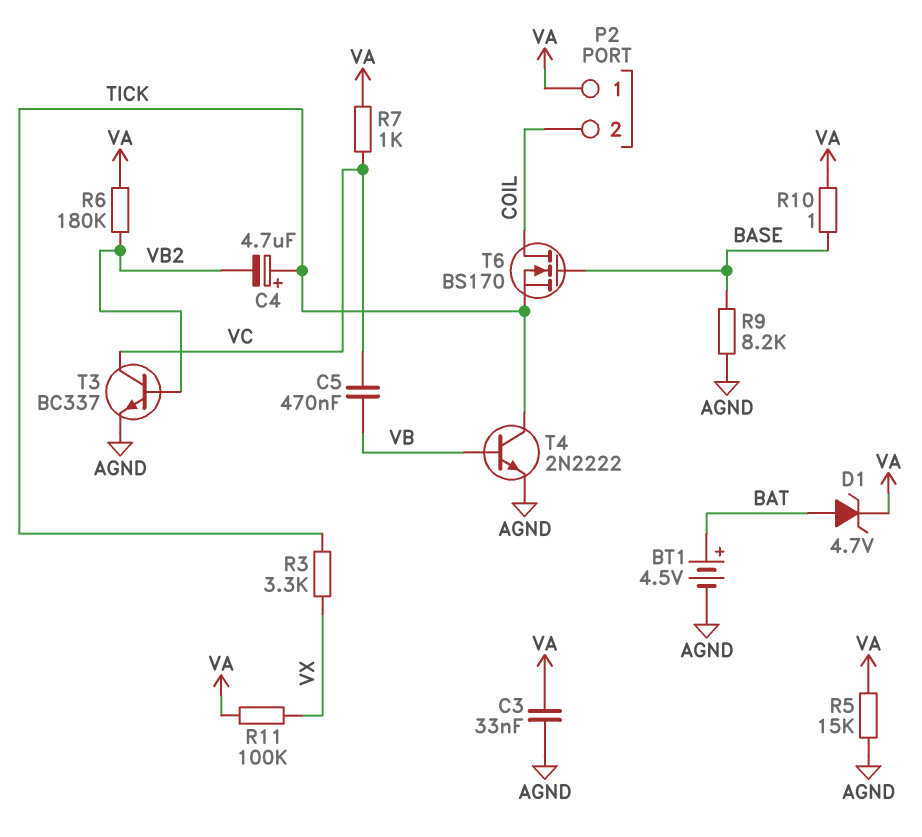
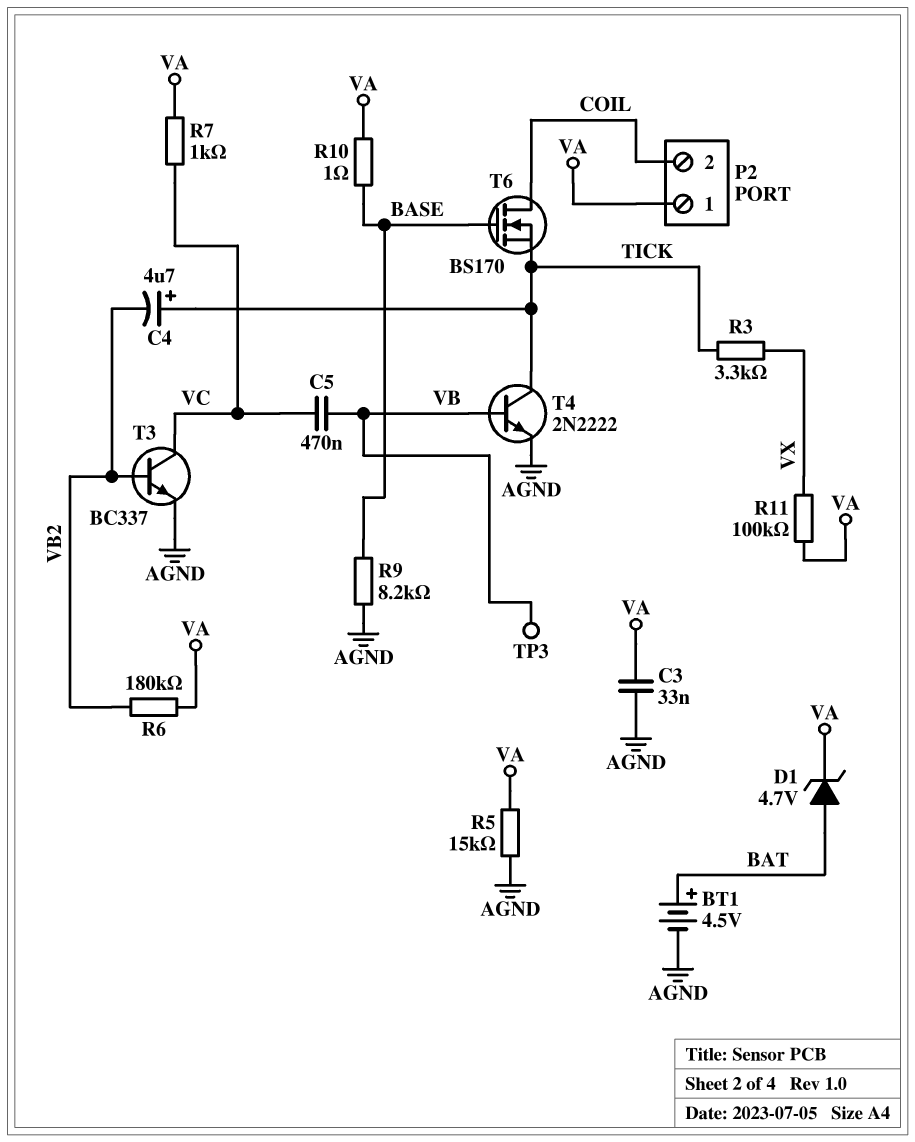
TP3: none -> test point (VB)

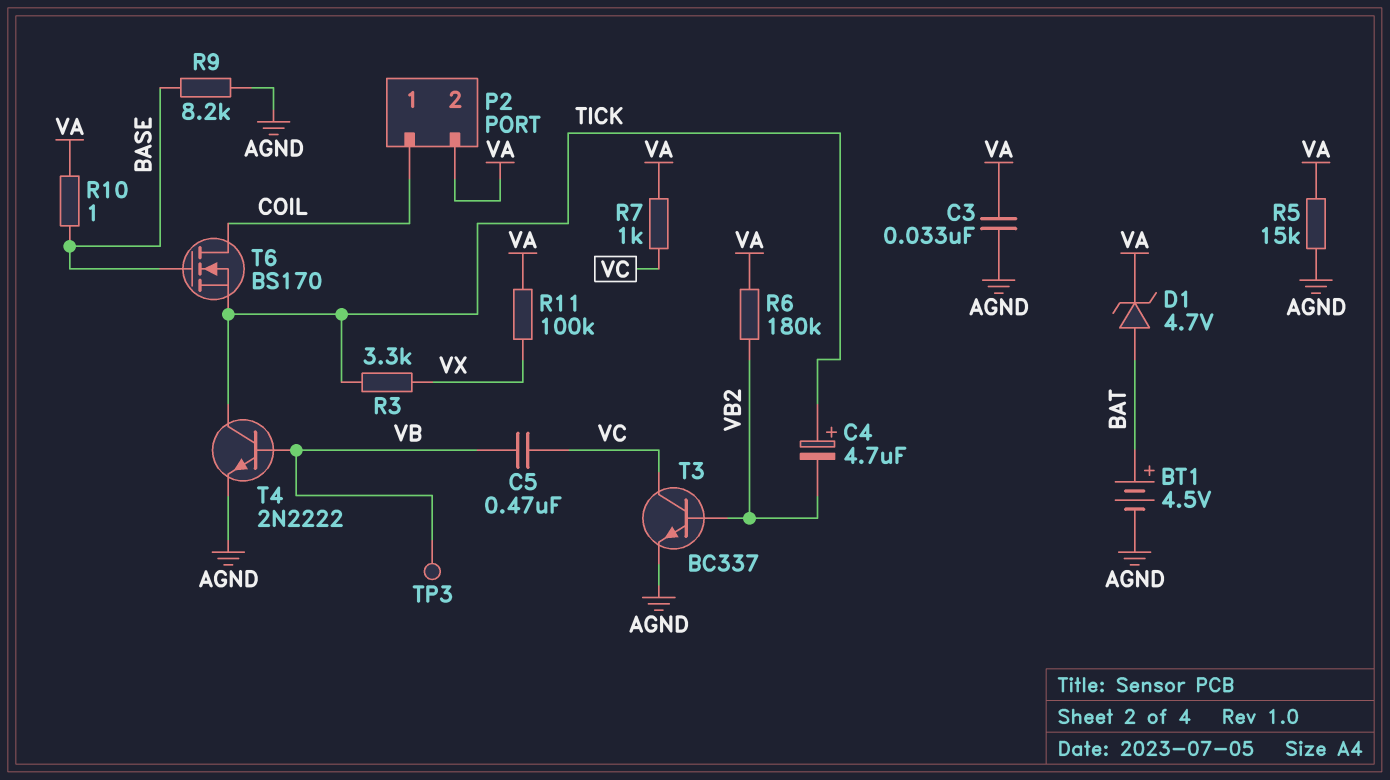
P2 pin 1: VA -> COIL
P2 pin 2: COIL -> VA

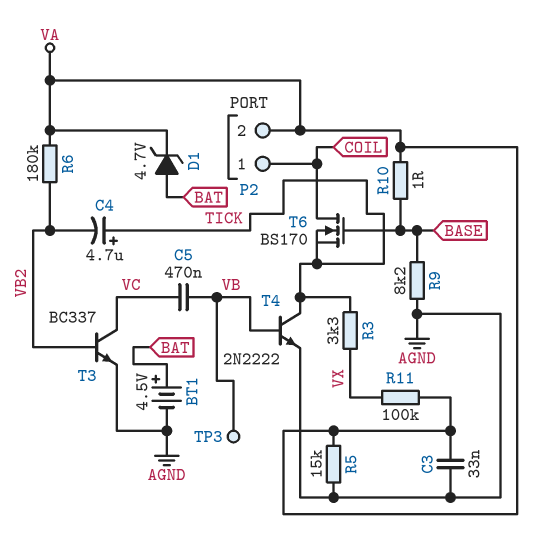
R7: 1k (VA, VC) -> none

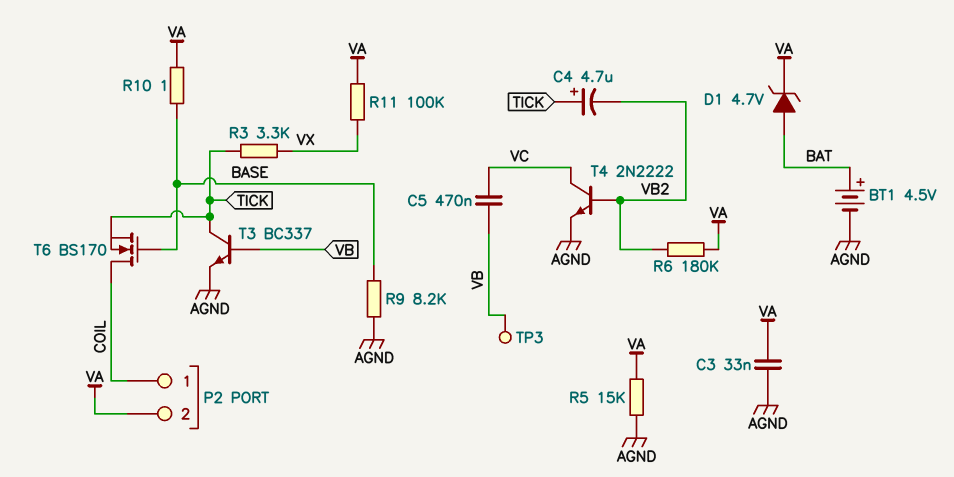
T3: NPN BC337 (B VB2, C VC, E AGND) -> NPN BC337 (B VB, C TICK, E AGND)
T4: NPN 2N2222 (B VB, C TICK, E AGND) -> NPN 2N2222 (B VB2, C VC, E AGND)

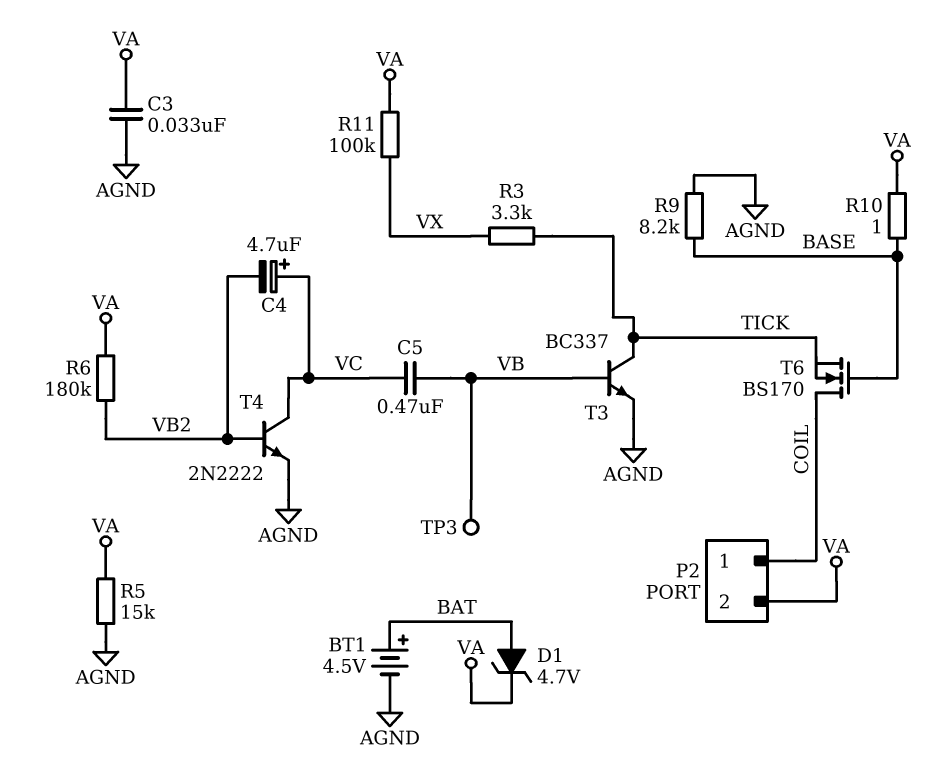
C4: 4.7uF (plus TICK, minus VB2) -> 4.7uF (plus VC, minus VB2)

